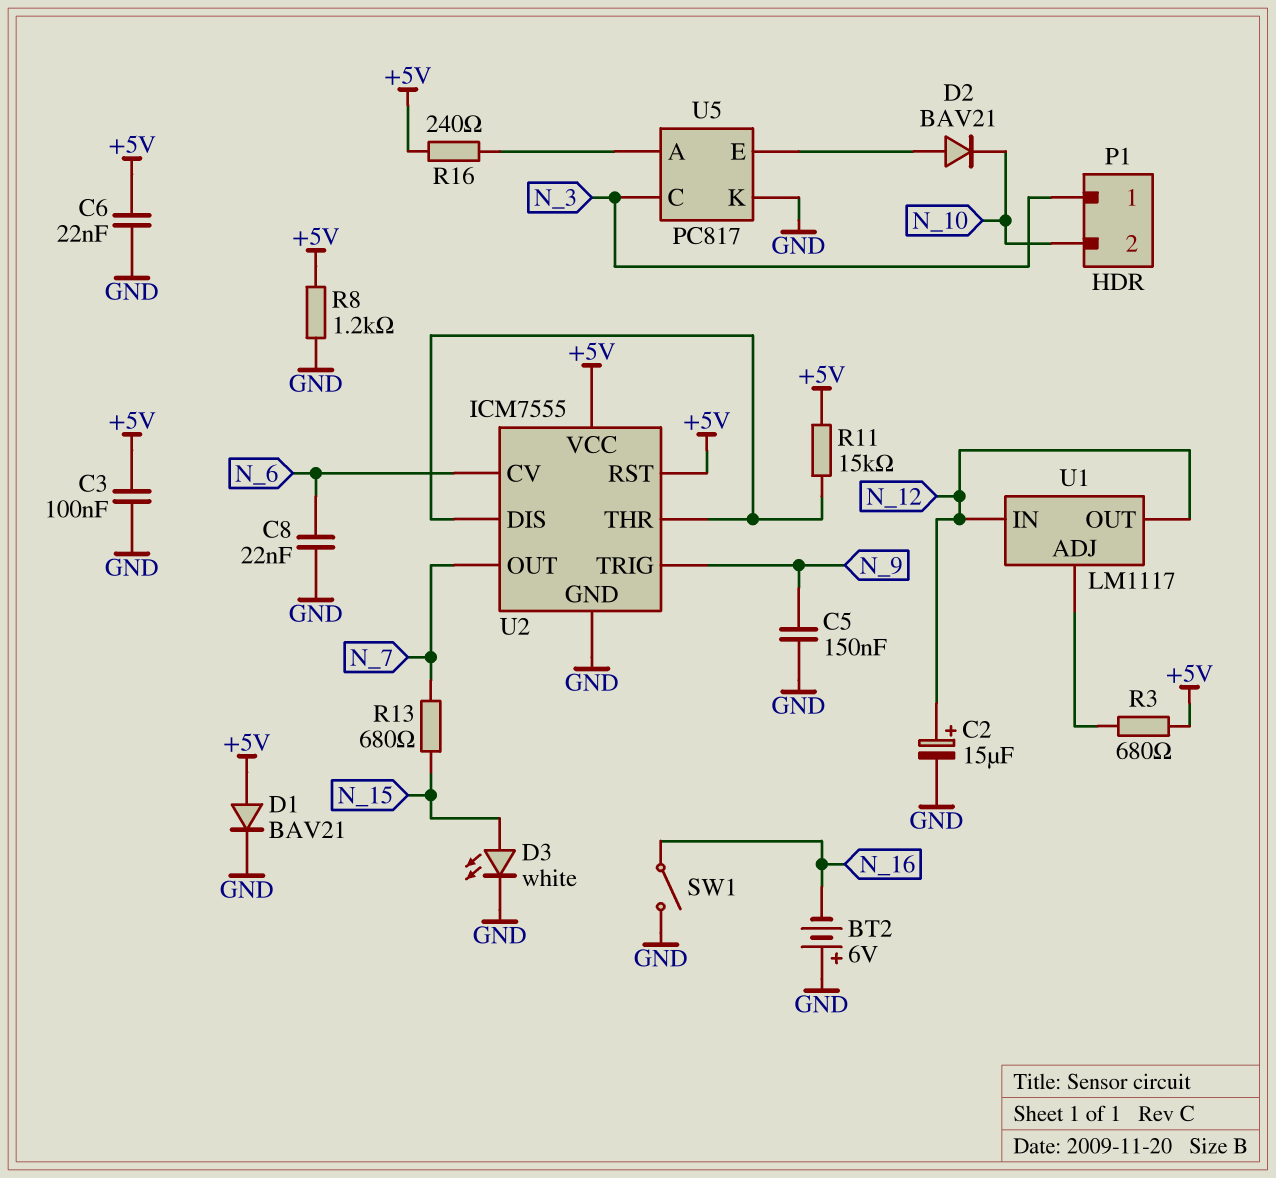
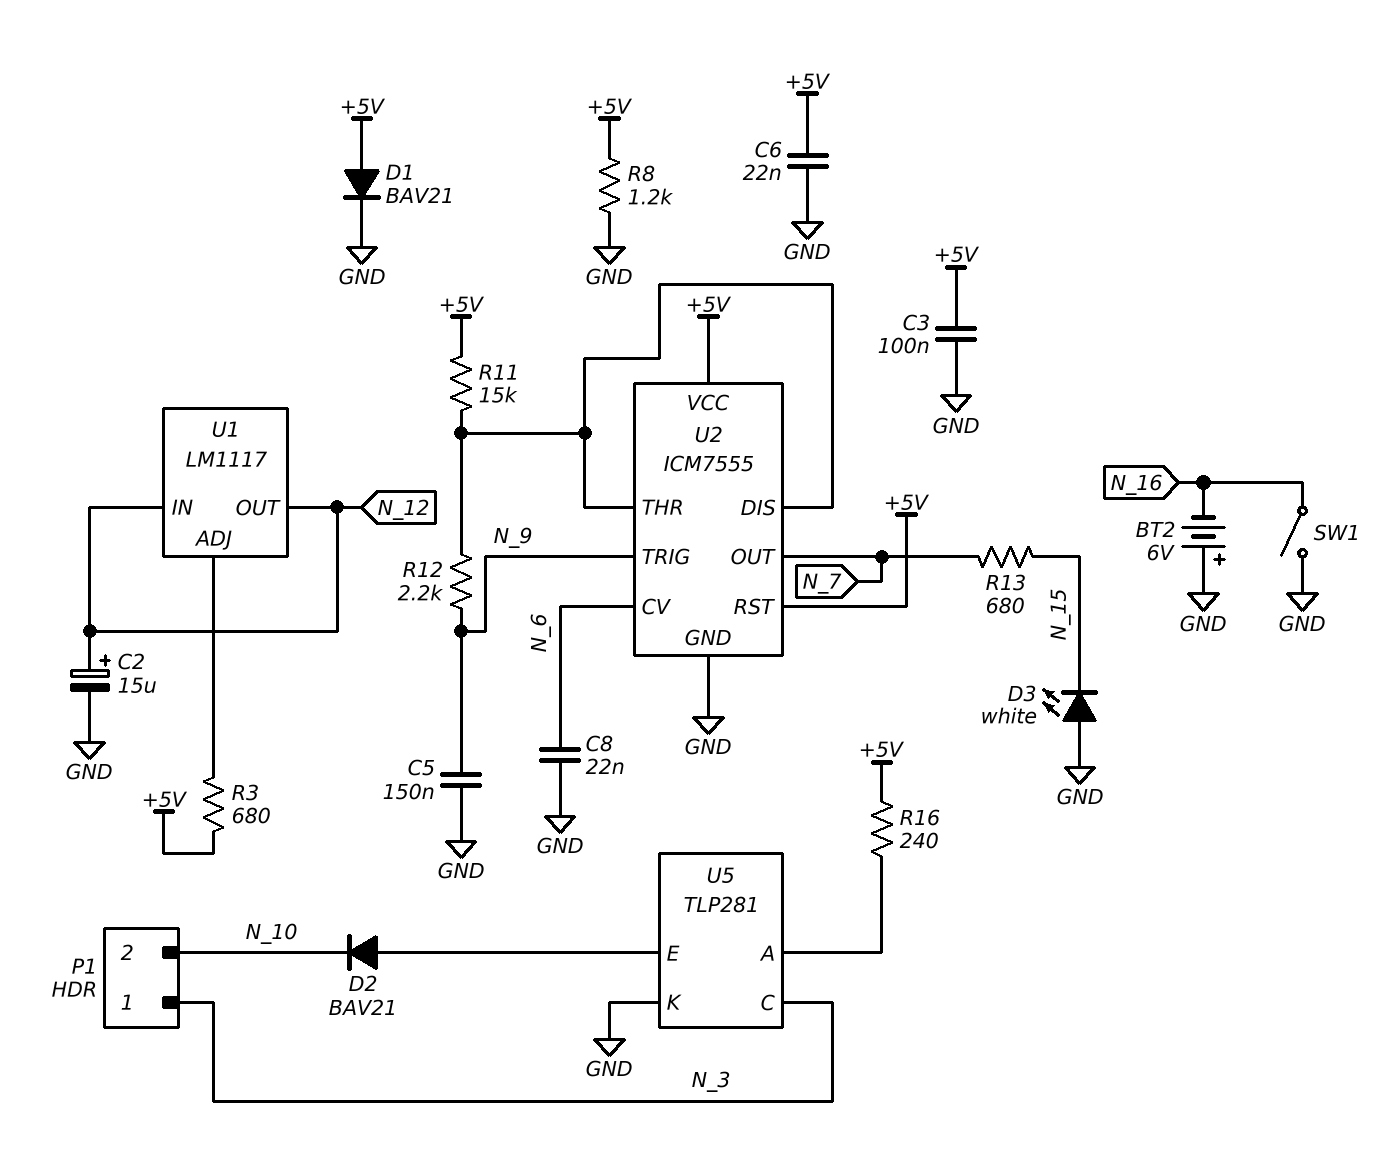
D3: LED white (A N_15, K GND) -> LED white (A GND, K N_15)
R12: none -> 2.2k (N_9, U2/DIS)
U5: PC817 -> TLP281

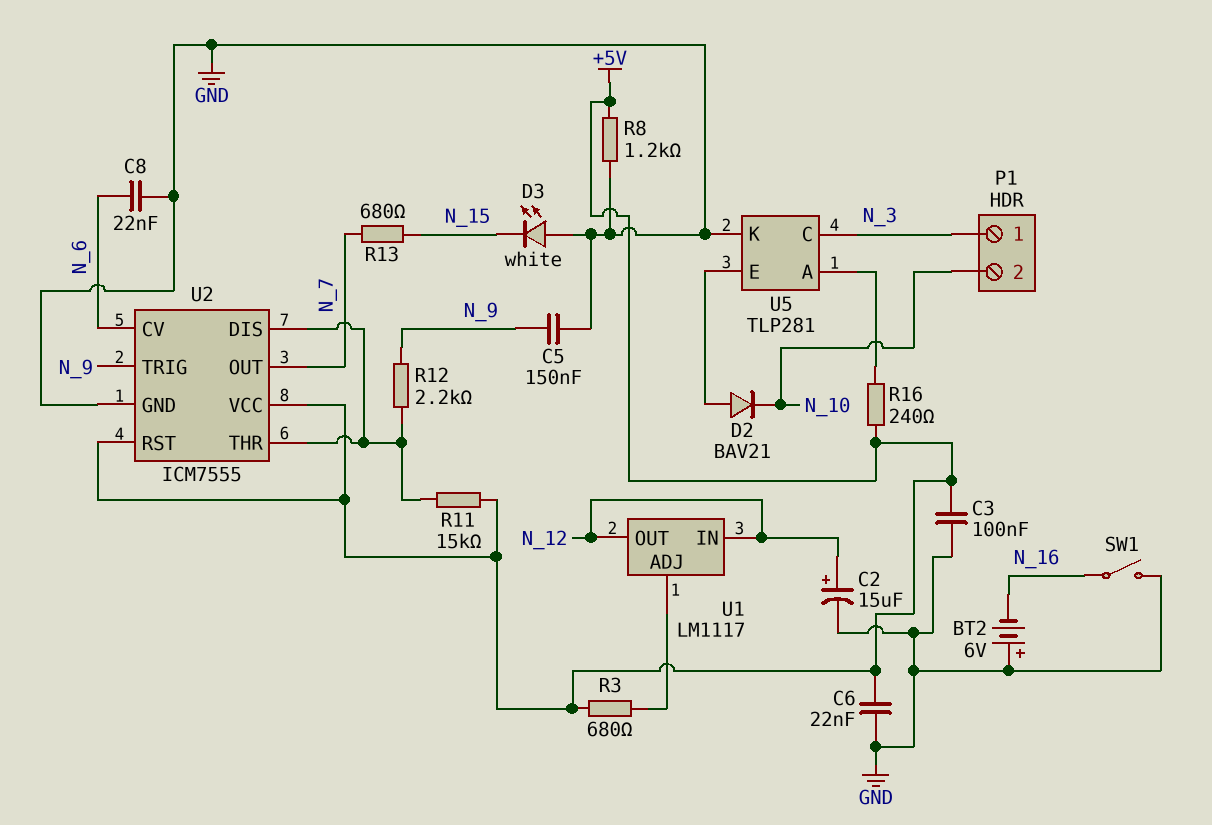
D1: diode BAV21 (A +5V, K GND) -> none

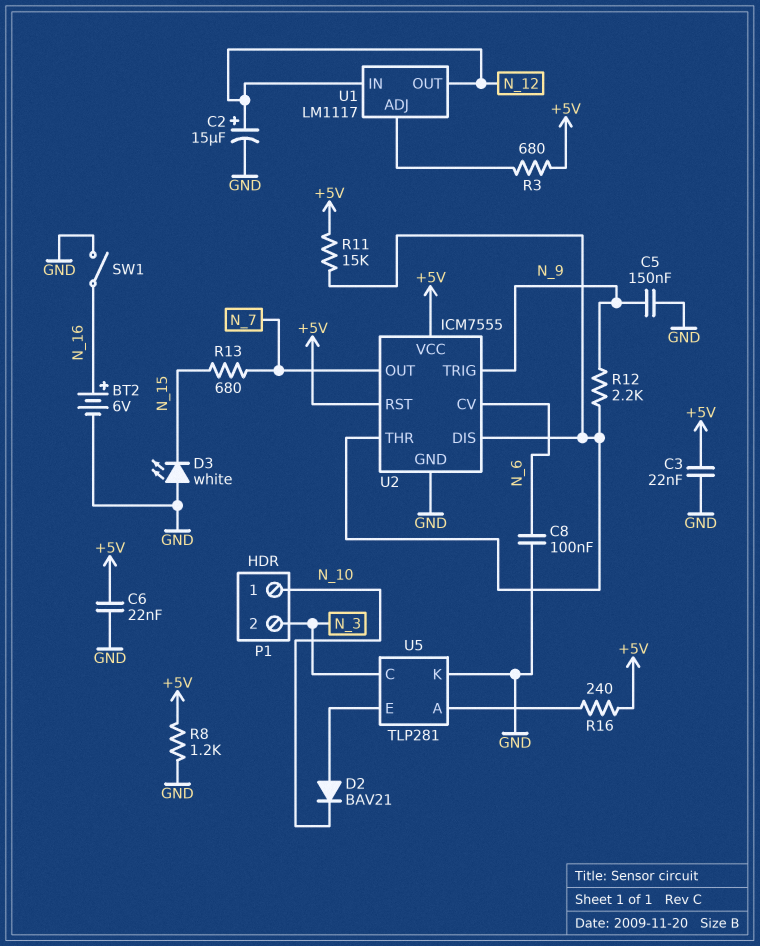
BT2: 6V (plus GND, minus N_16) -> 6V (plus N_16, minus GND)
C3: 100nF (+5V, GND) -> 22nF (+5V, GND)
C8: 22nF (GND, N_6) -> 100nF (GND, N_6)
P1 pin 1: N_3 -> N_10
P1 pin 2: N_10 -> N_3

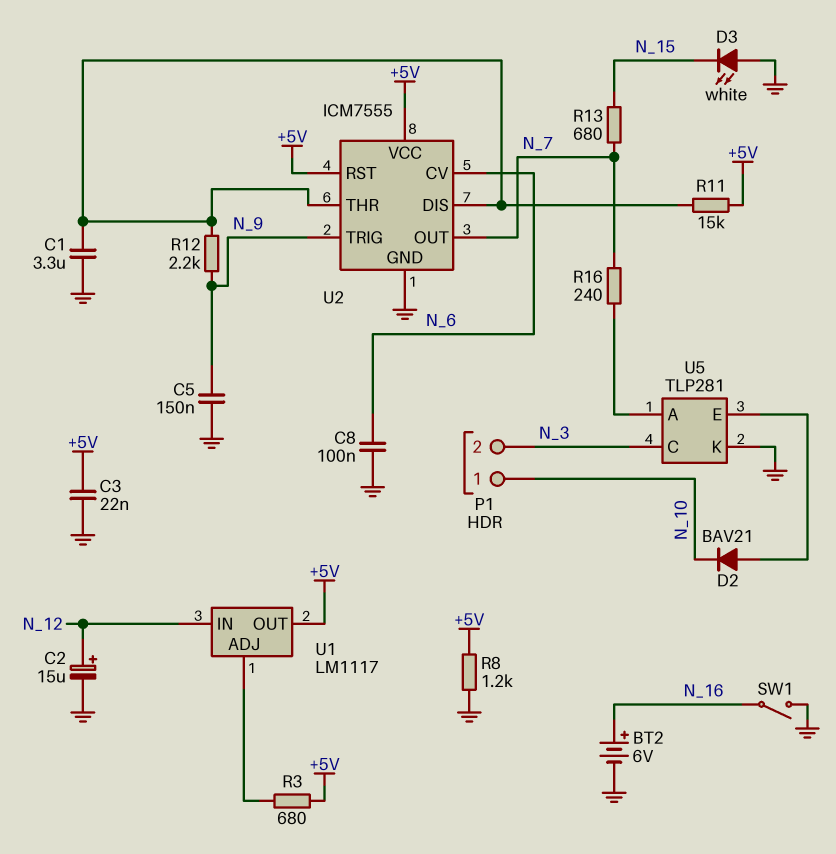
C1: none -> 3.3uF (GND, U2/DIS)
C6: 22nF (+5V, GND) -> none
R16: 240 (+5V, U5/A) -> 240 (N_7, U5/A)
U1 pin OUT: N_12 -> +5V

